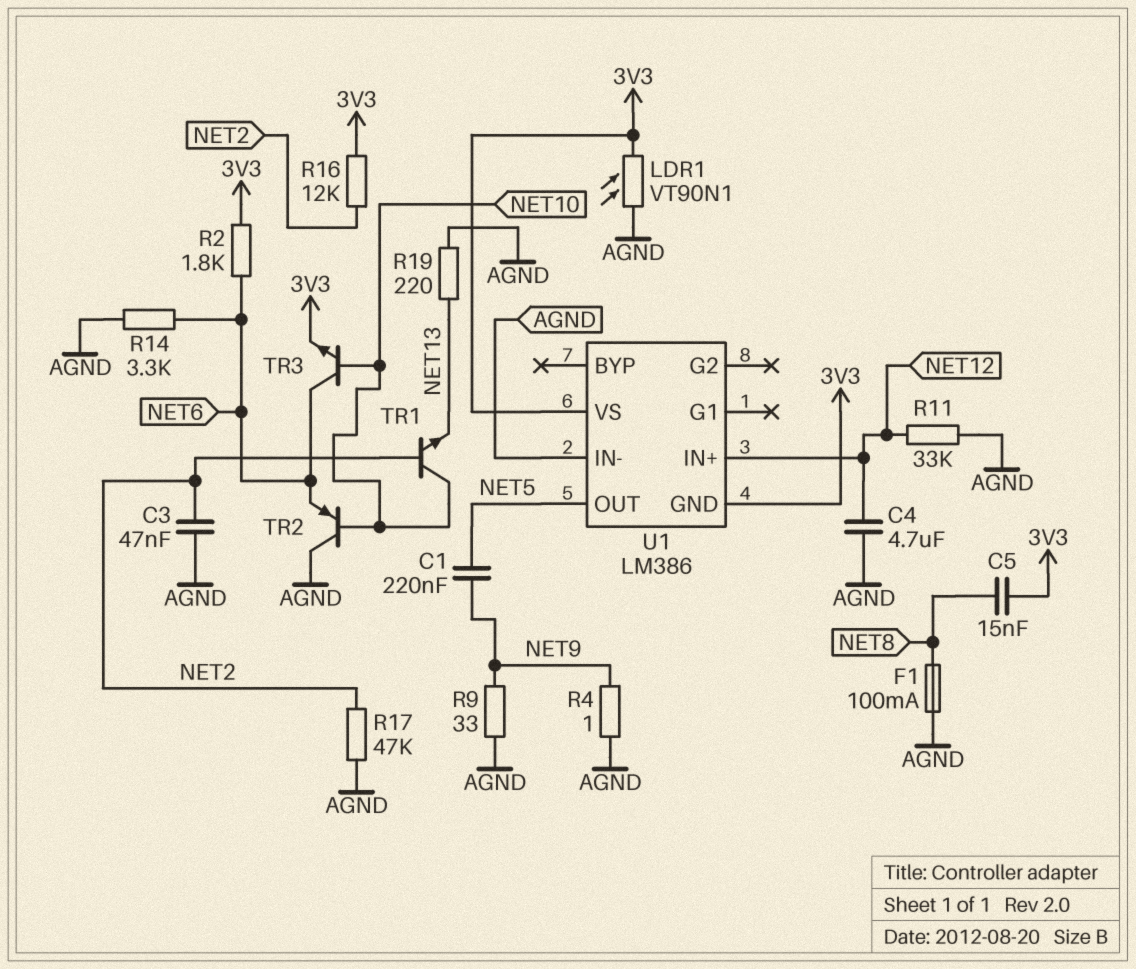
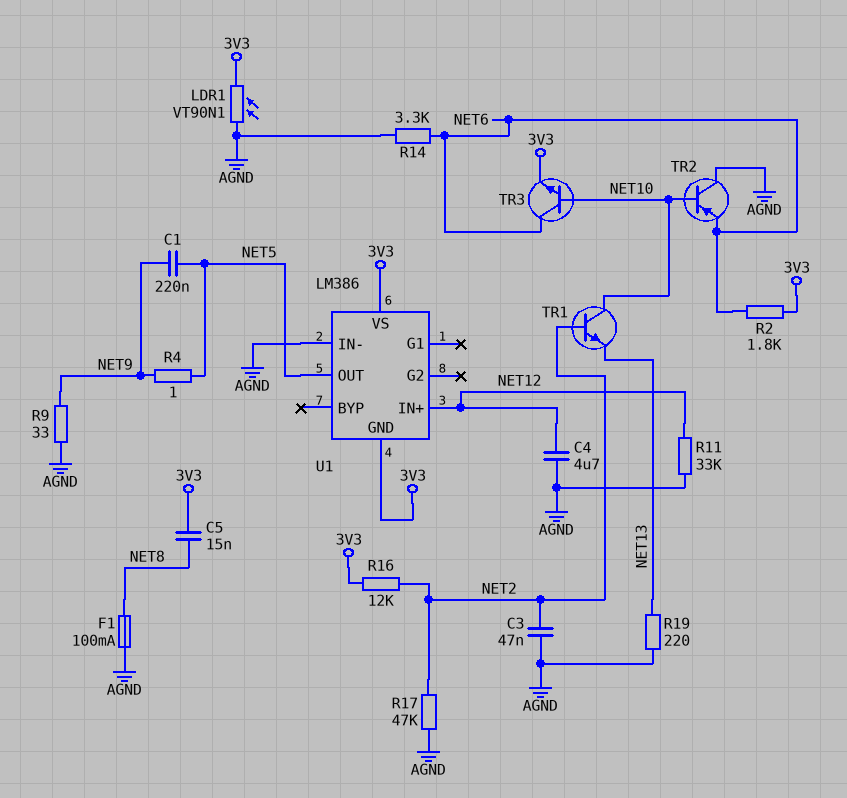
R4: 1 (AGND, NET9) -> 1 (NET5, NET9)

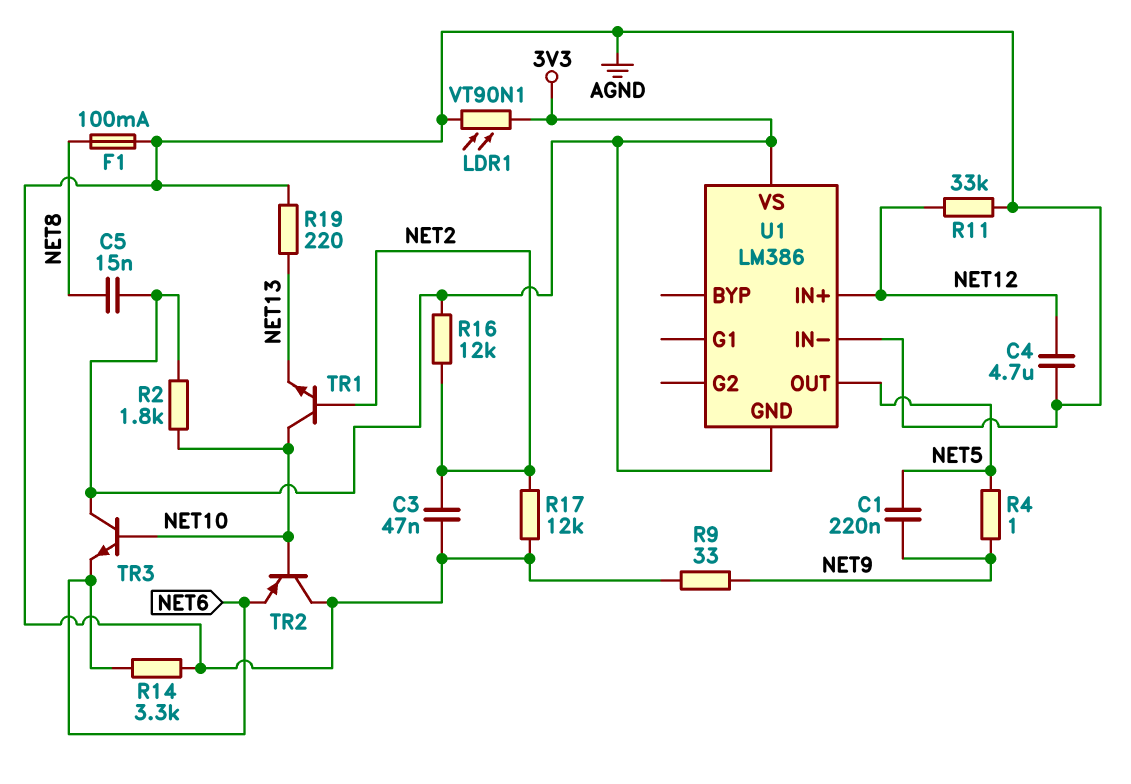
R2: 1.8k (3V3, NET6) -> 1.8k (3V3, NET10)
R17: 47k (AGND, NET2) -> 12k (AGND, NET2)
TR3: NPN (B NET10, C NET6, E 3V3) -> NPN (B NET10, C 3V3, E NET6)

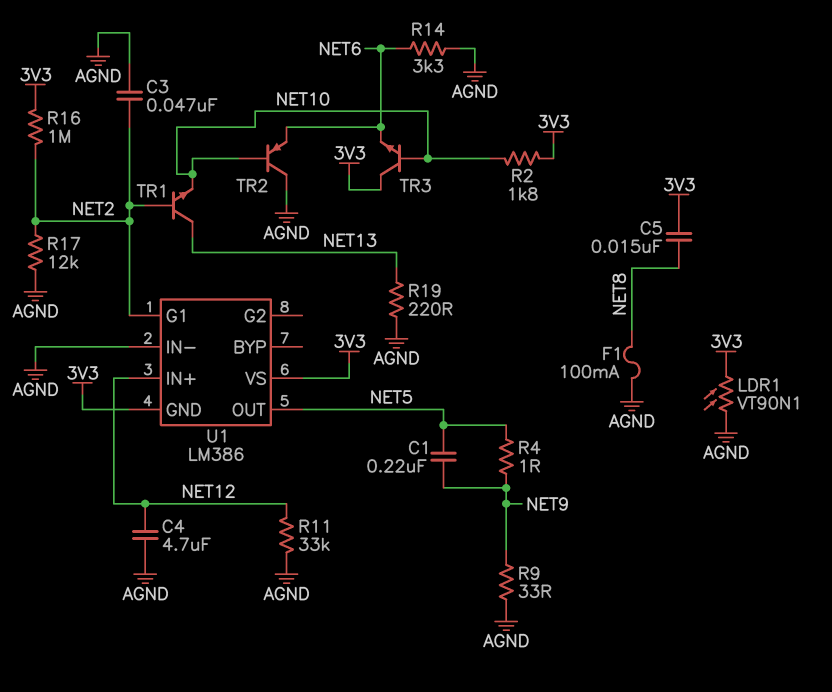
R16: 12k (3V3, NET2) -> 1M (3V3, NET2)
TR1: NPN (B NET2, C NET10, E NET13) -> NPN (B NET2, C NET13, E NET10)
U1 pin G1: none -> NET2

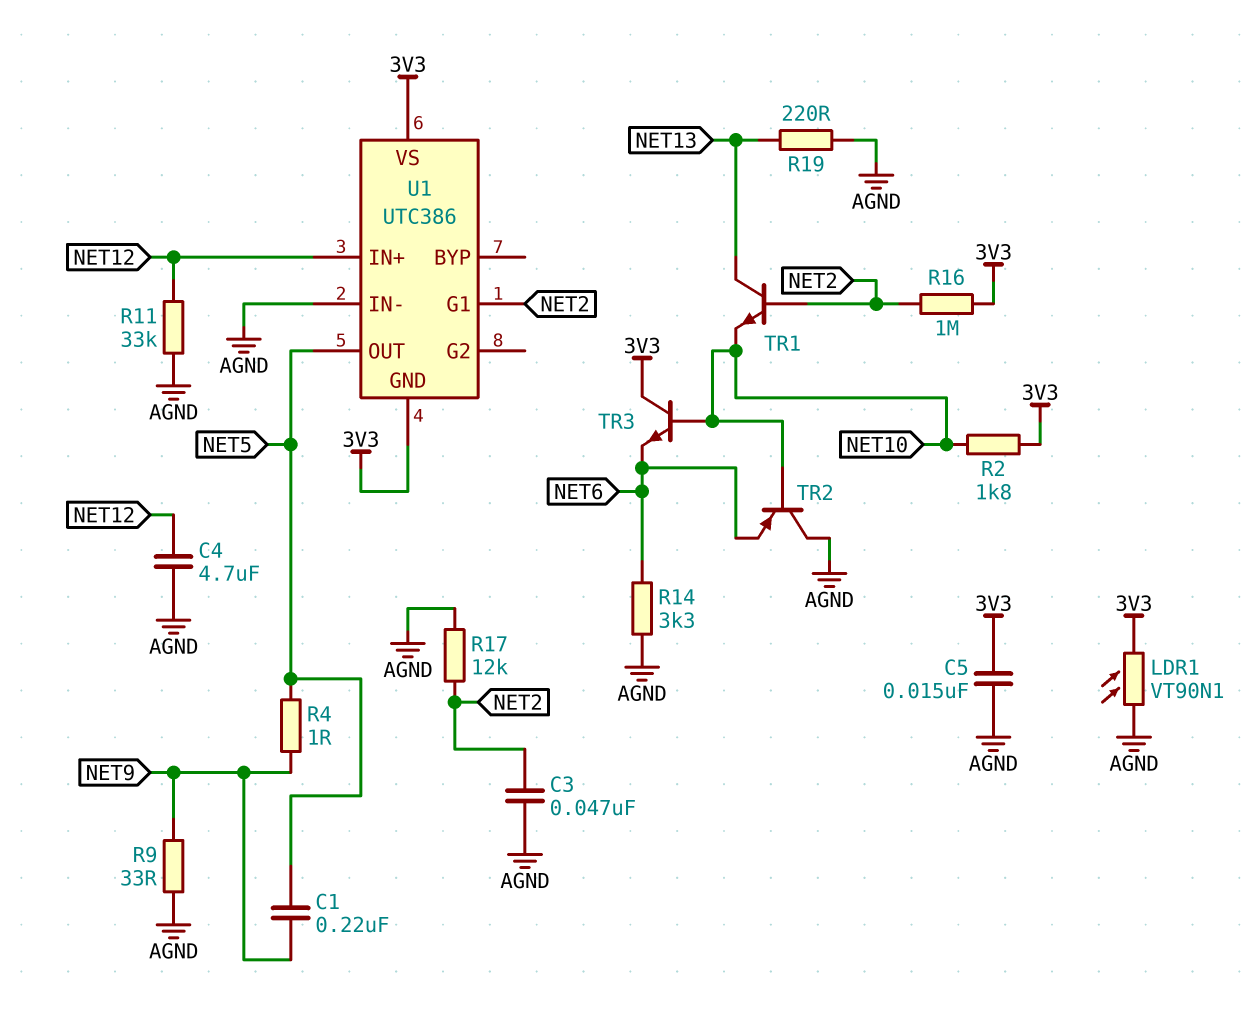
C5: 15nF (3V3, NET8) -> 15nF (3V3, AGND)
F1: 100mA (AGND, NET8) -> none
U1: LM386 -> UTC386

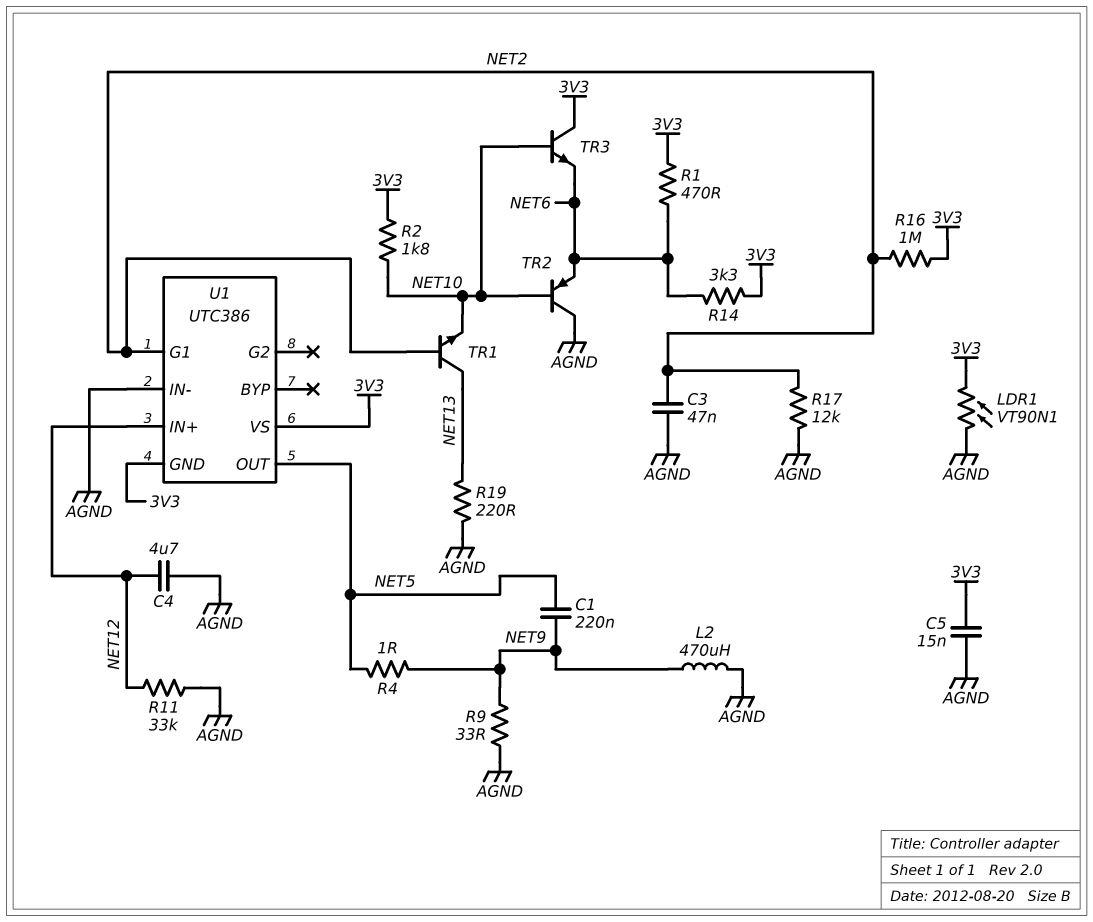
L2: none -> 470uH (AGND, NET9)
R1: none -> 470 (3V3, NET6)
R14: 3.3k (AGND, NET6) -> 3.3k (3V3, NET6)

